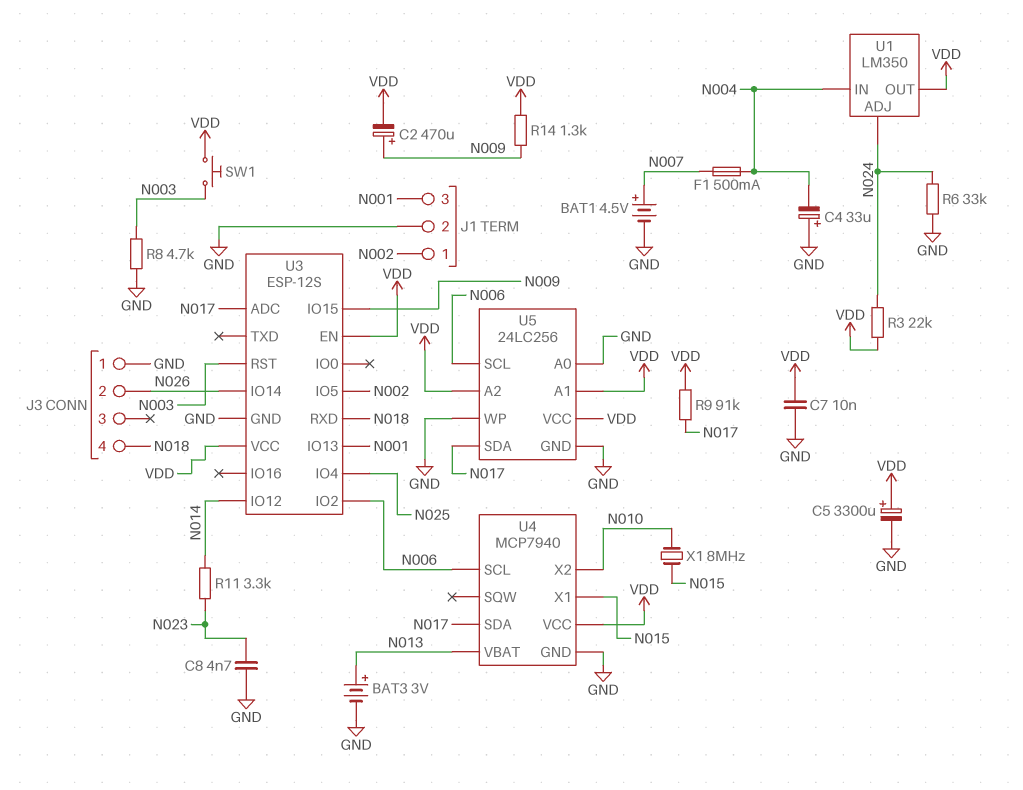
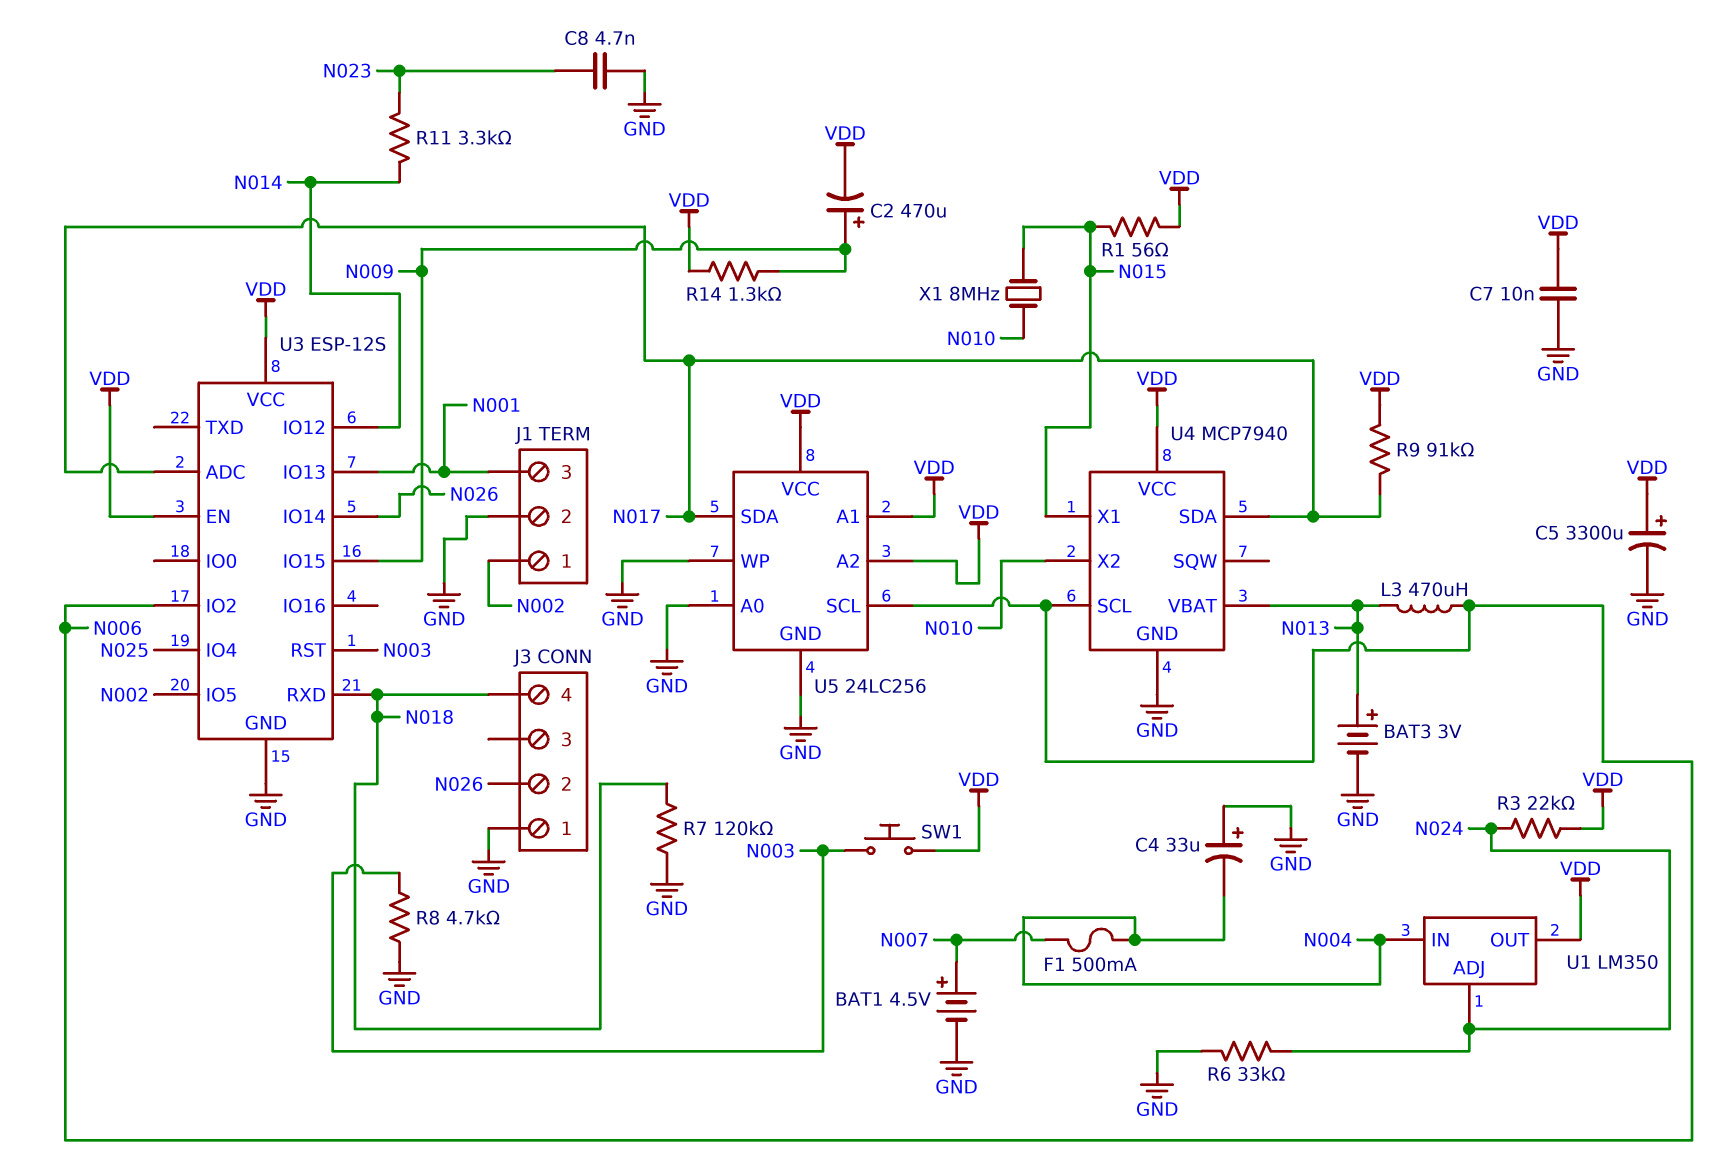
L3: none -> 470uH (N006, N013)
R1: none -> 56 (N015, VDD)
R7: none -> 120k (GND, N018)

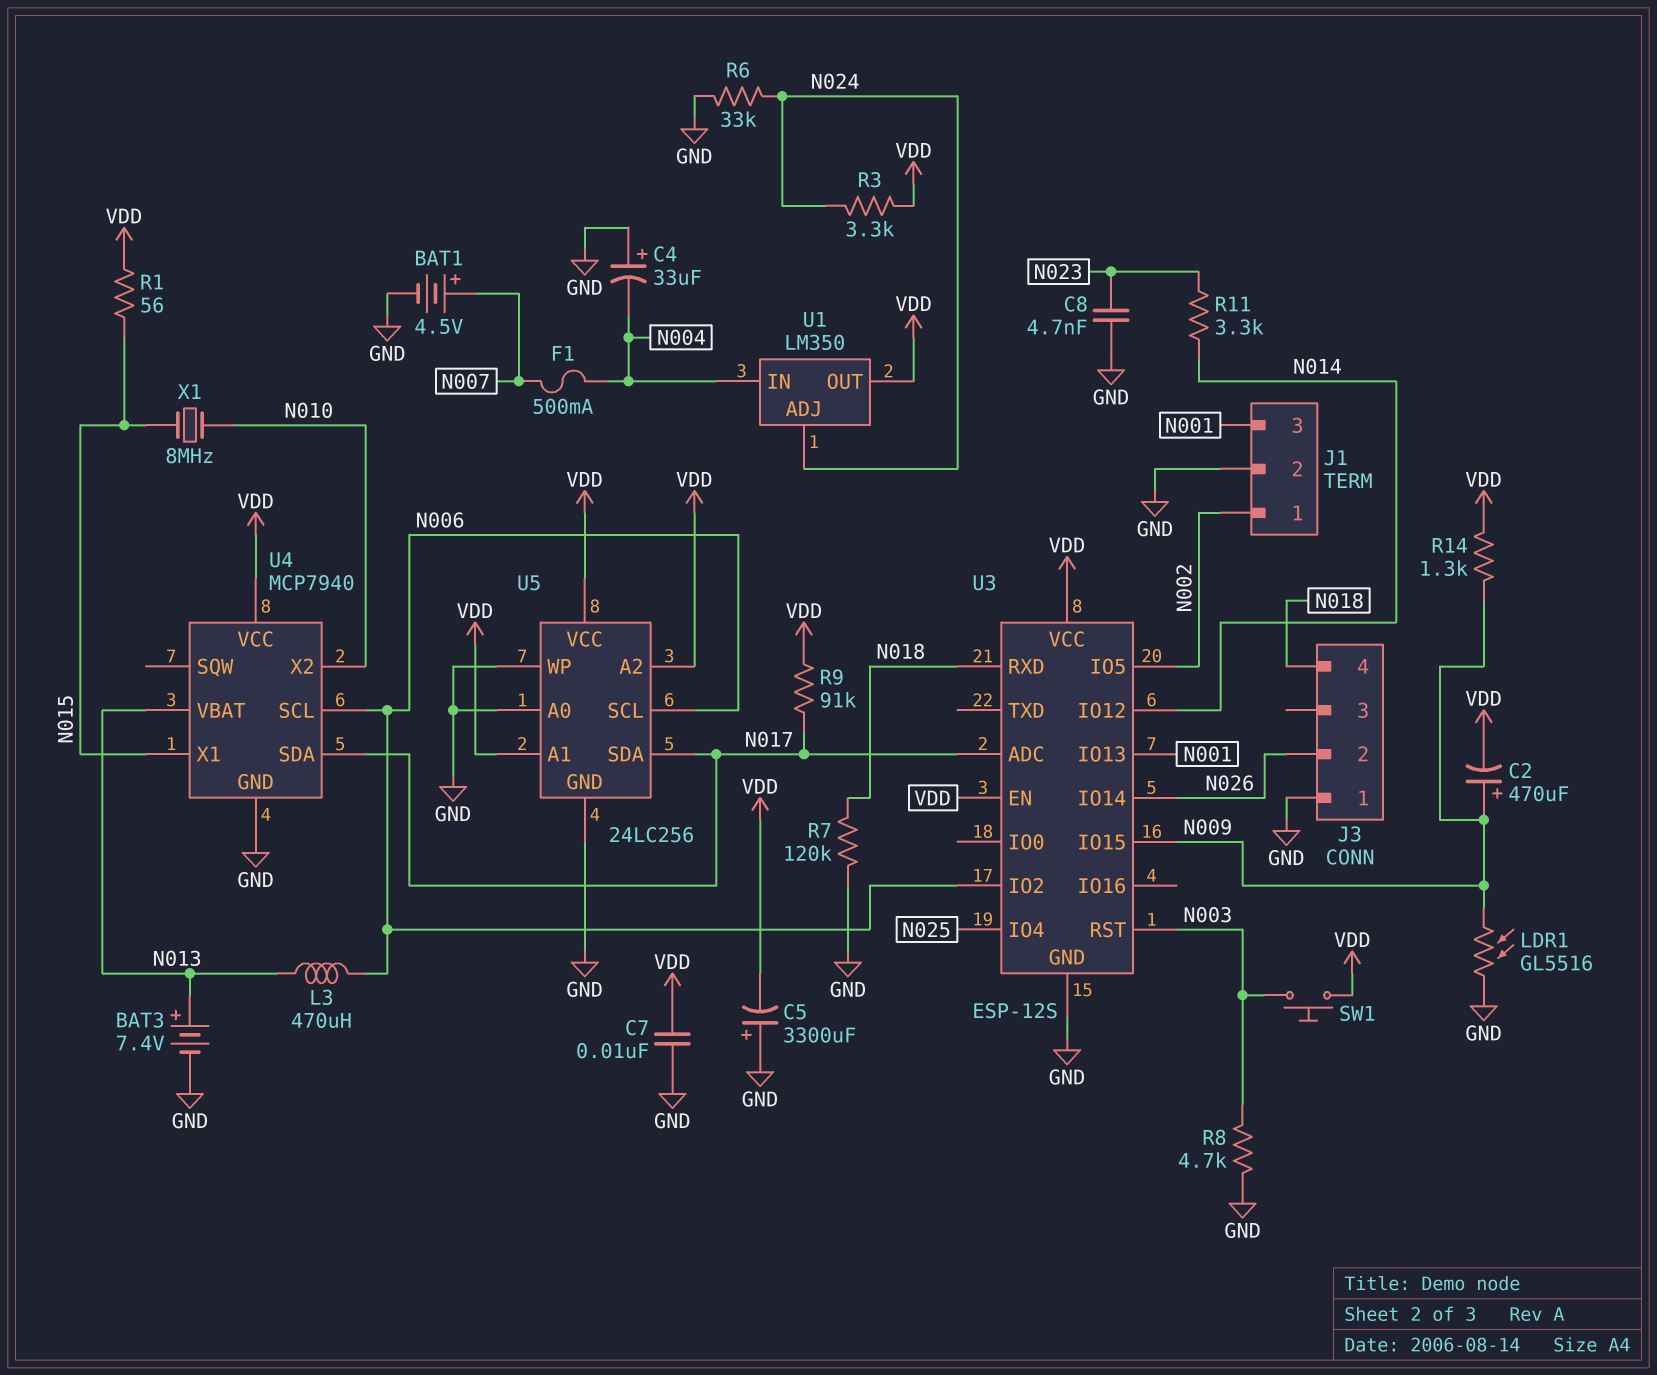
BAT3: 3V (plus N013, minus GND) -> 7.4V (plus N013, minus GND)
C5: 3300uF (plus VDD, minus GND) -> 3300uF (plus GND, minus VDD)
LDR1: none -> GL5516 (GND, N009)
R3: 22k (N024, VDD) -> 3.3k (N024, VDD)

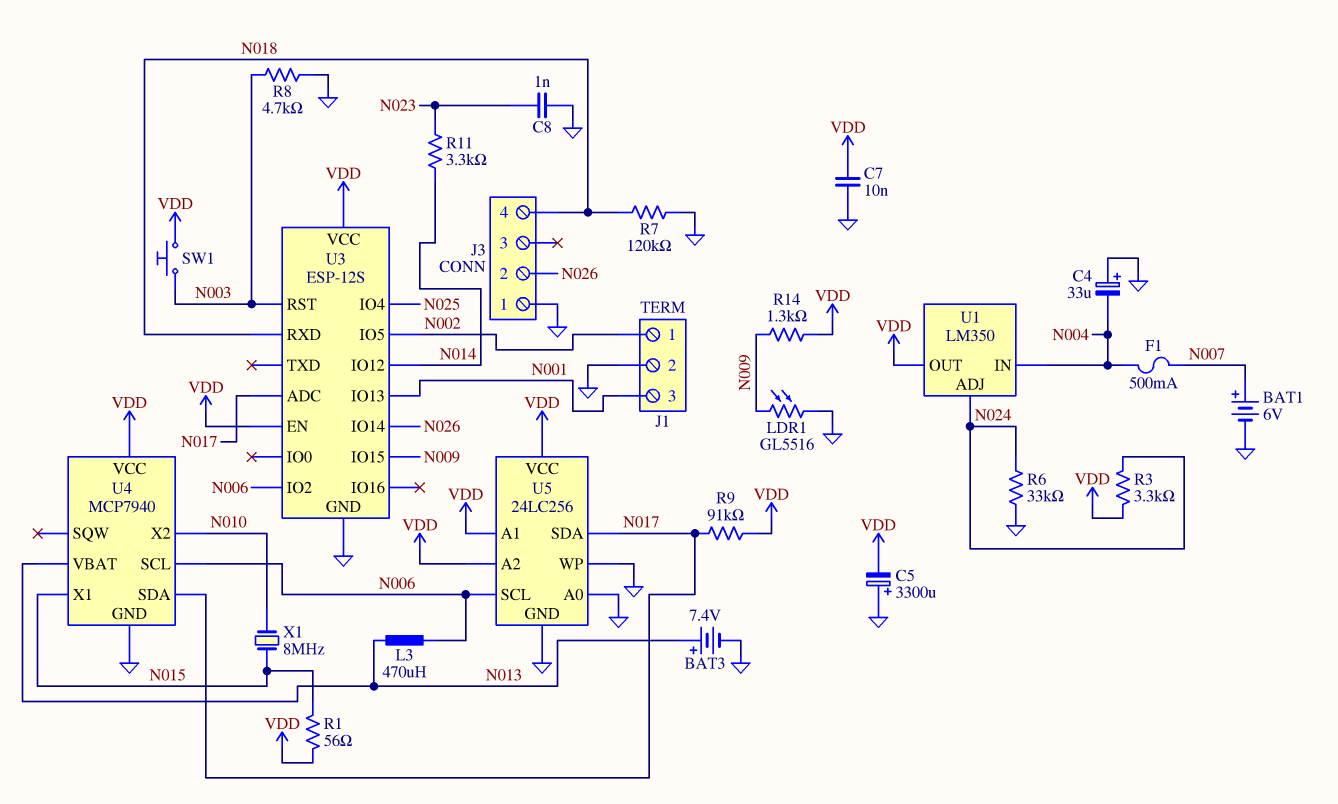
BAT1: 4.5V (plus N007, minus GND) -> 6V (plus N007, minus GND)
C2: 470uF (plus N009, minus VDD) -> none
C8: 4.7nF (GND, N023) -> 1nF (GND, N023)

